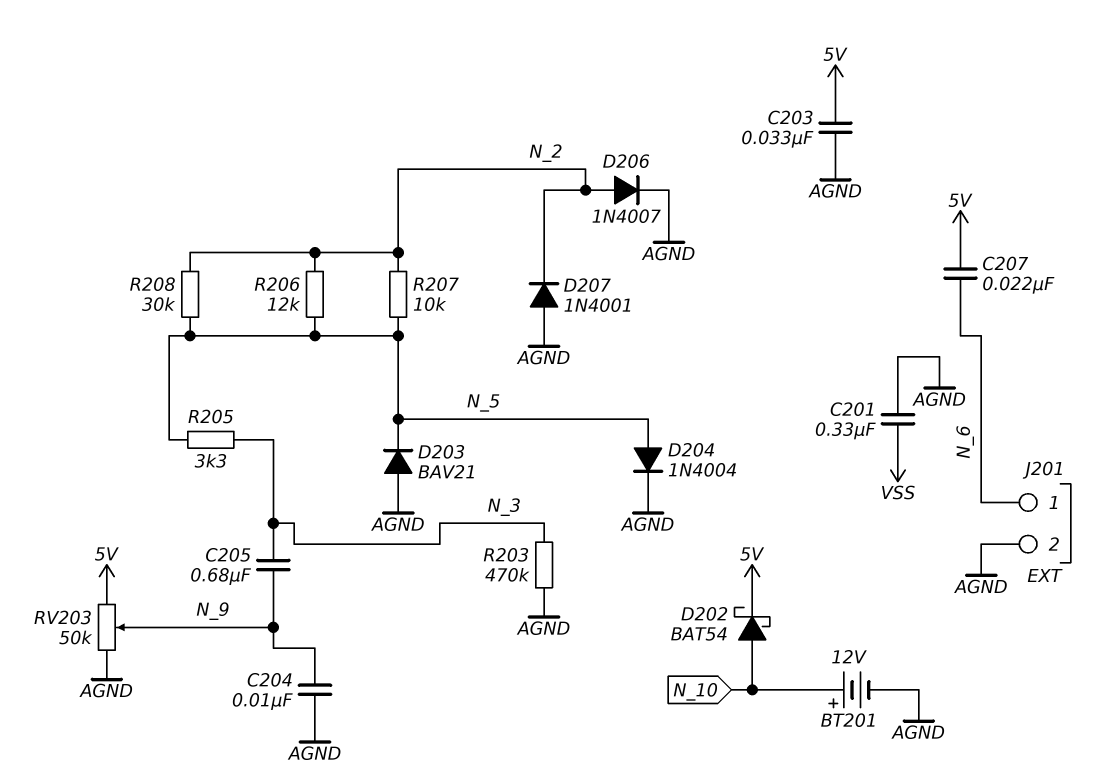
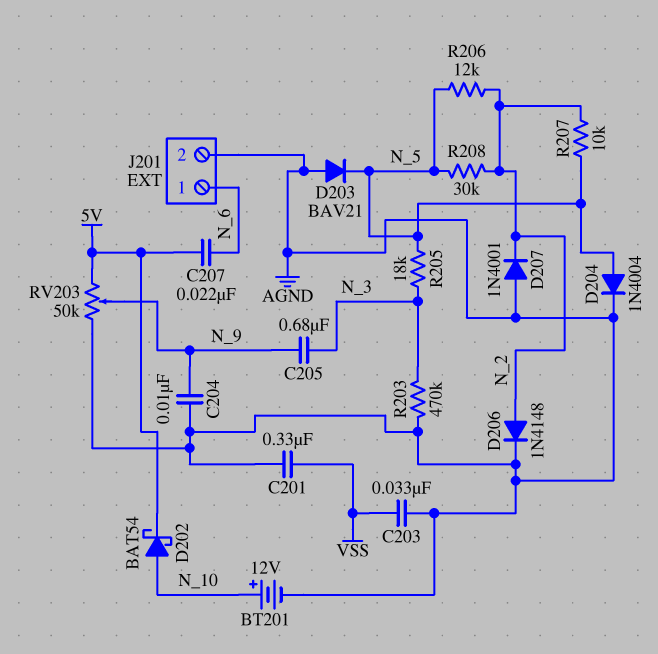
C203: 33nF (5V, AGND) -> 33nF (AGND, VSS)
D206: diode 1N4007 (A N_2, K AGND) -> diode 1N4148 (A N_2, K AGND)
R205: 3.3k (N_3, N_5) -> 18k (N_3, N_5)

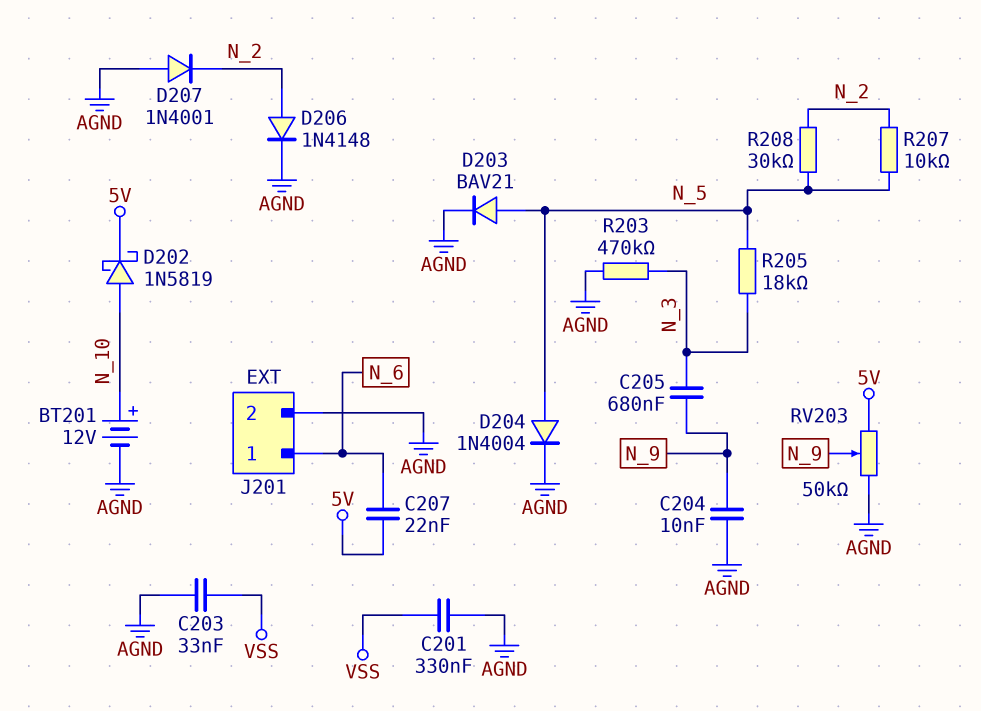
D202: schottky BAT54 (A N_10, K 5V) -> schottky 1N5819 (A N_10, K 5V)
D203: diode BAV21 (A AGND, K N_5) -> diode BAV21 (A N_5, K AGND)
R206: 12k (N_2, N_5) -> none

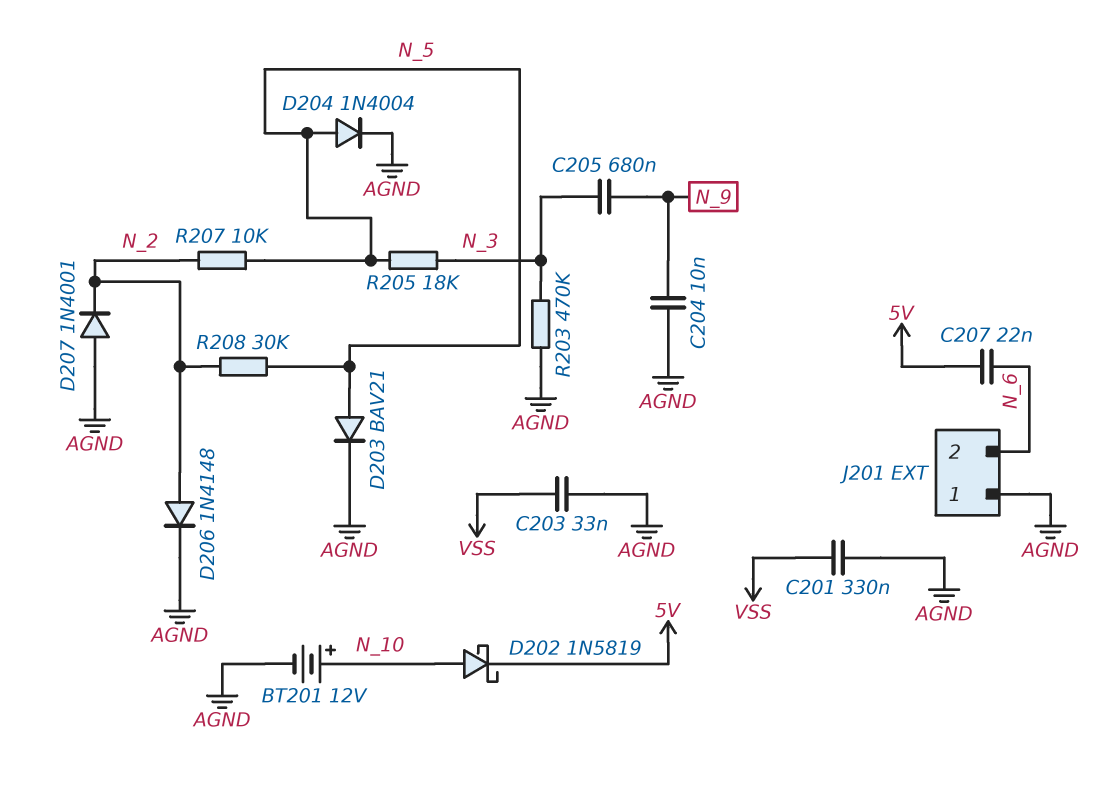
J201 pin 1: N_6 -> AGND
J201 pin 2: AGND -> N_6
RV203: 50k (5V, AGND, wiper N_9) -> none

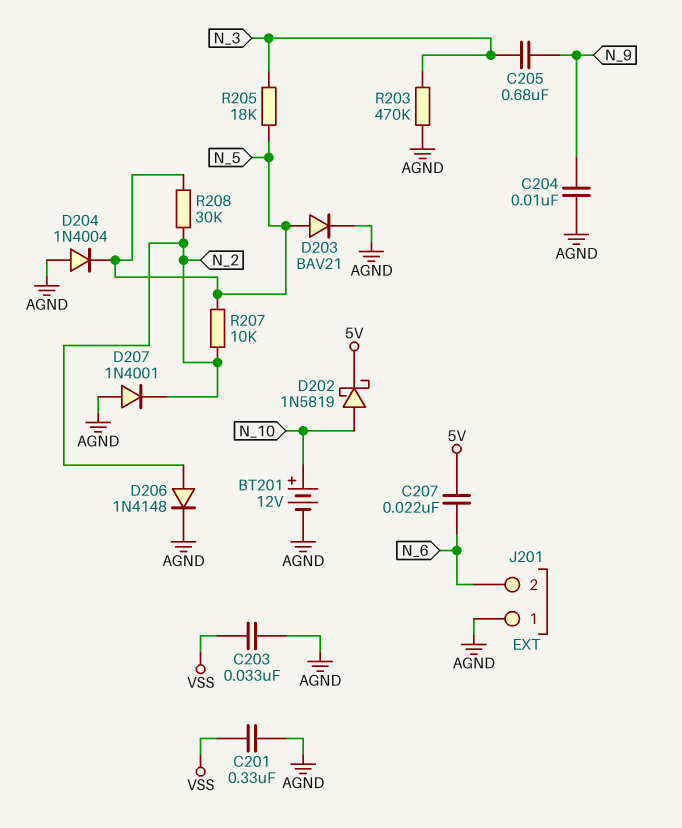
D204: diode 1N4004 (A N_5, K AGND) -> diode 1N4004 (A AGND, K N_5)

